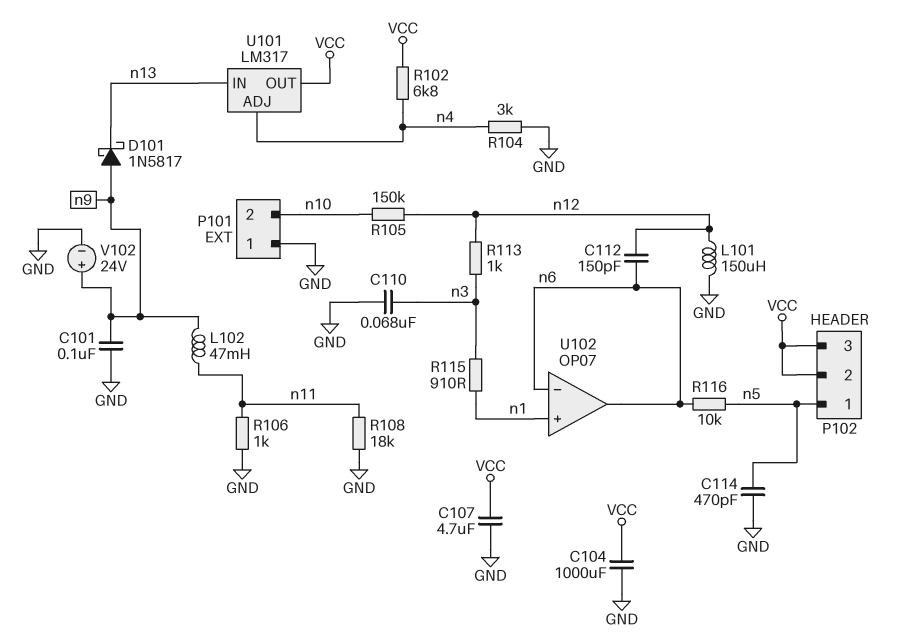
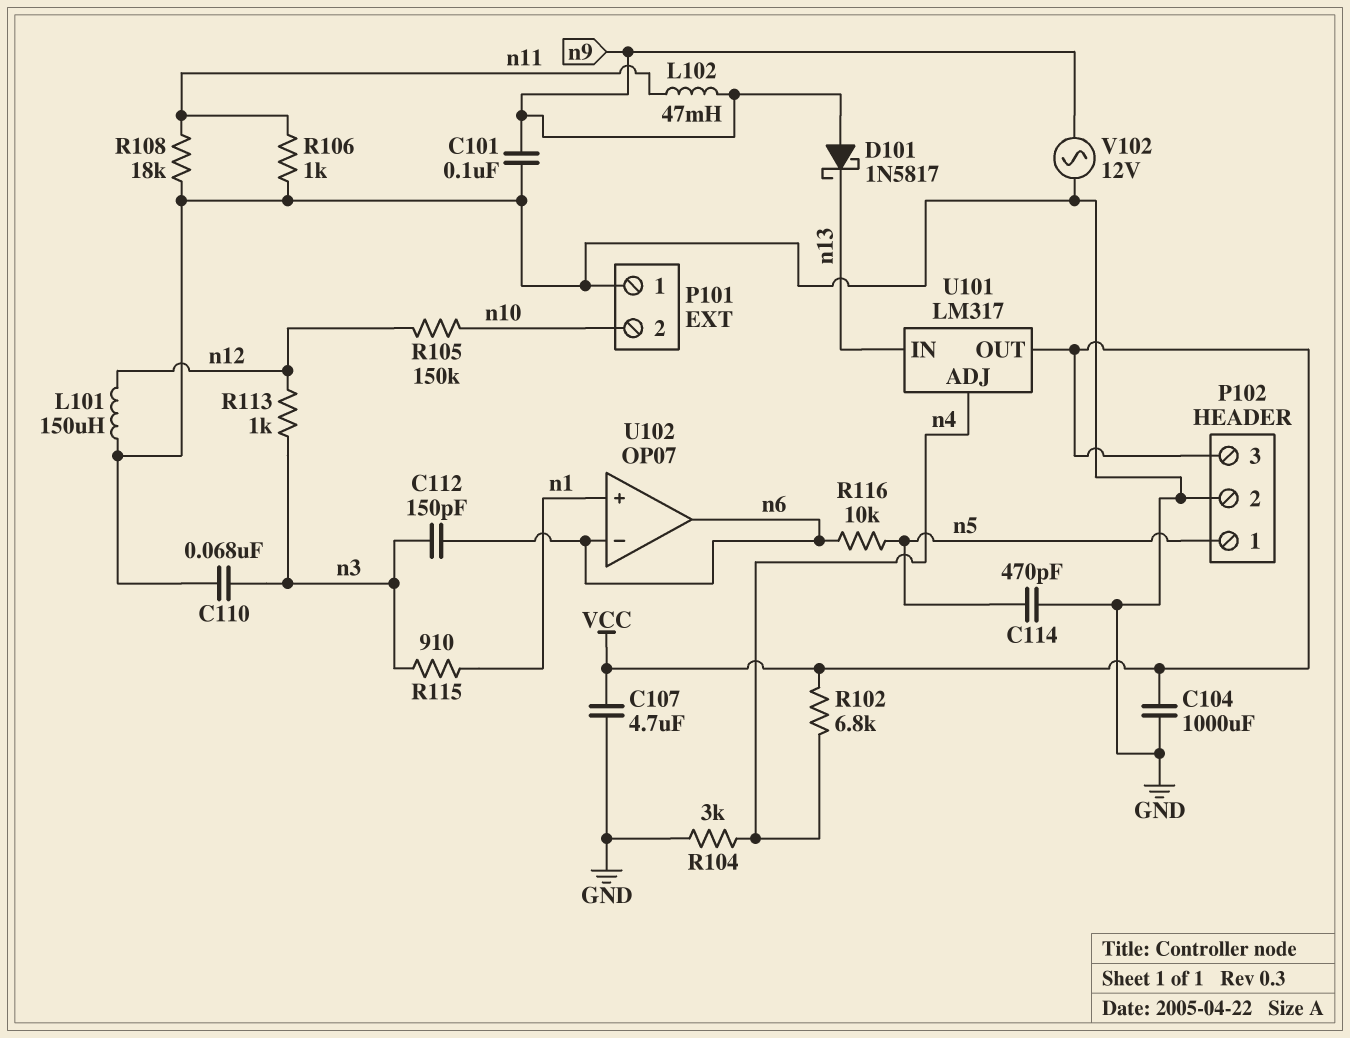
C112: 150pF (n6, n12) -> 150pF (n3, n6)
P102 pin 2: VCC -> GND
V102: 24V (plus n9, minus GND) -> AC 12V (GND, n9)

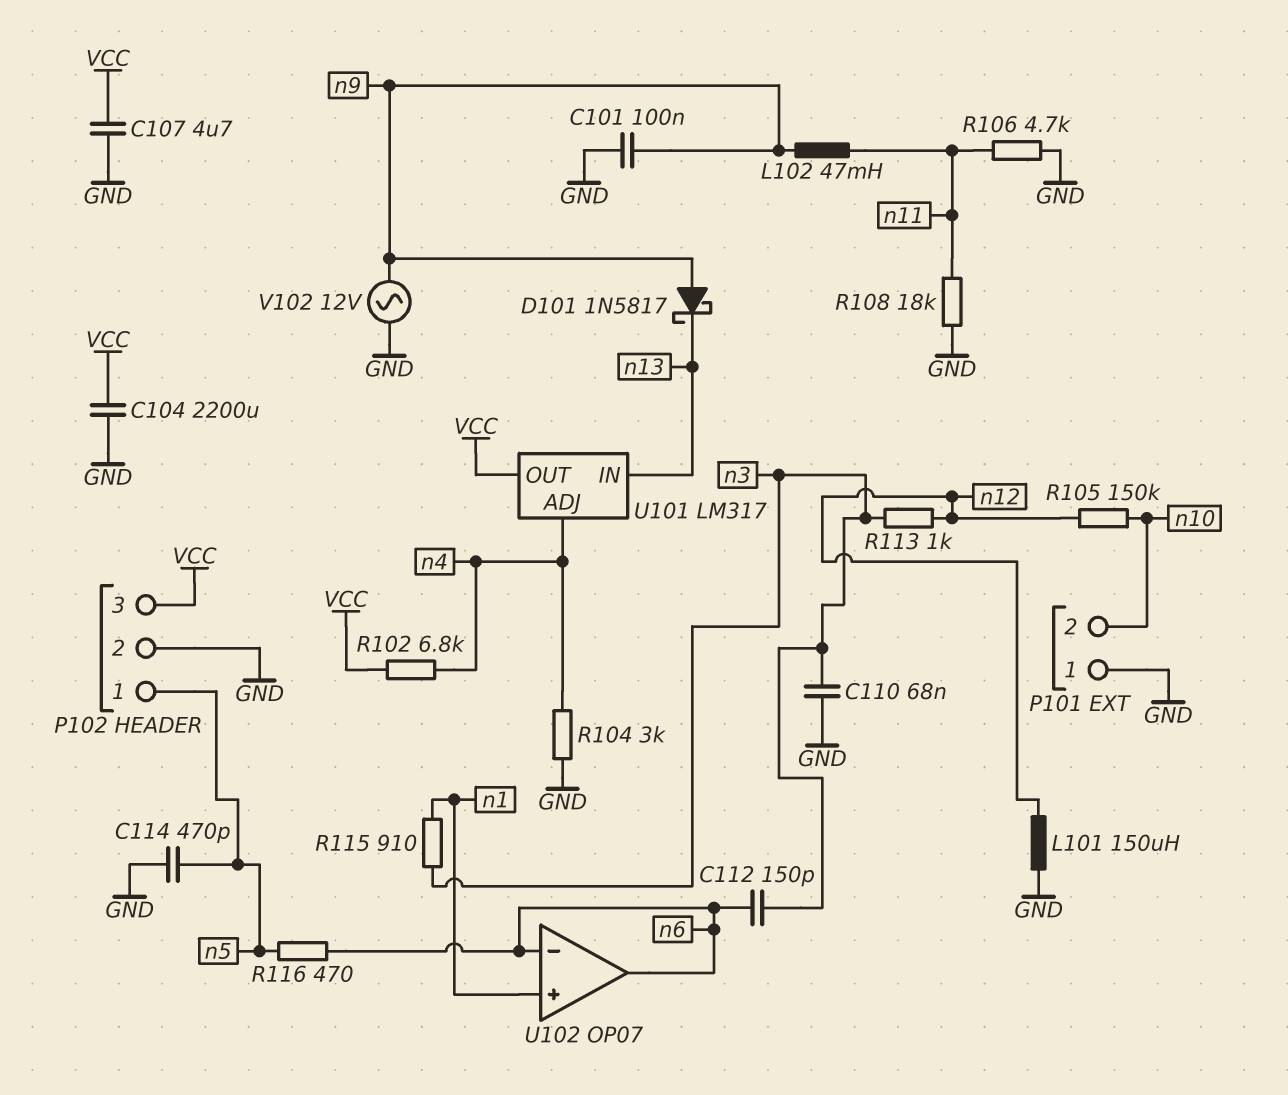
C104: 1000uF (GND, VCC) -> 2200uF (GND, VCC)
R106: 1k (GND, n11) -> 4.7k (GND, n11)
R116: 10k (n5, n6) -> 470 (n5, n6)

